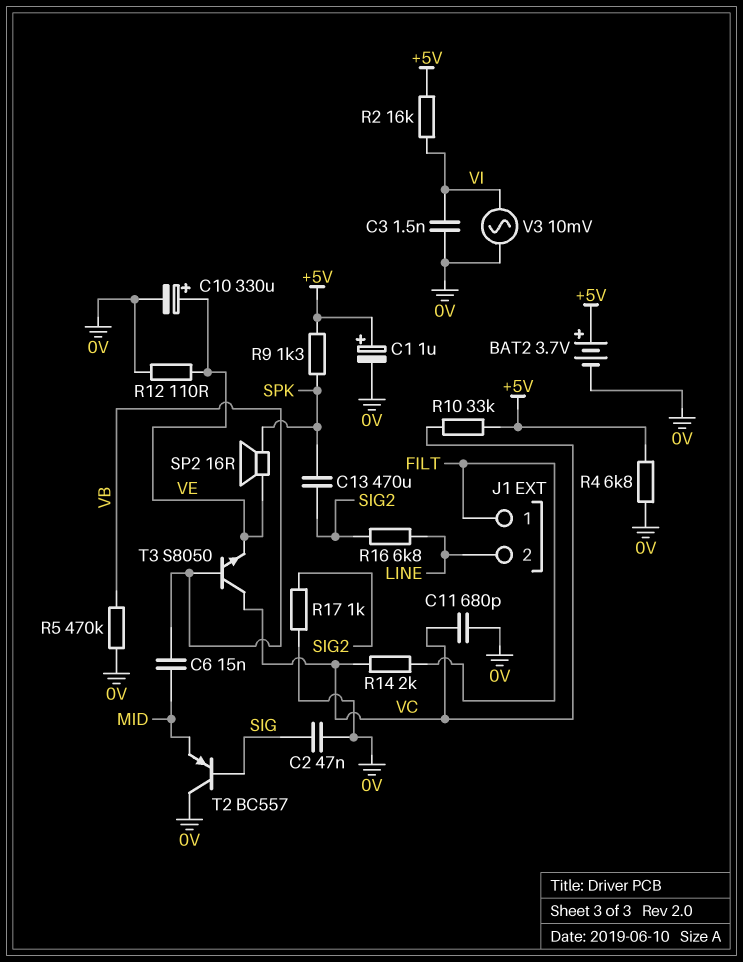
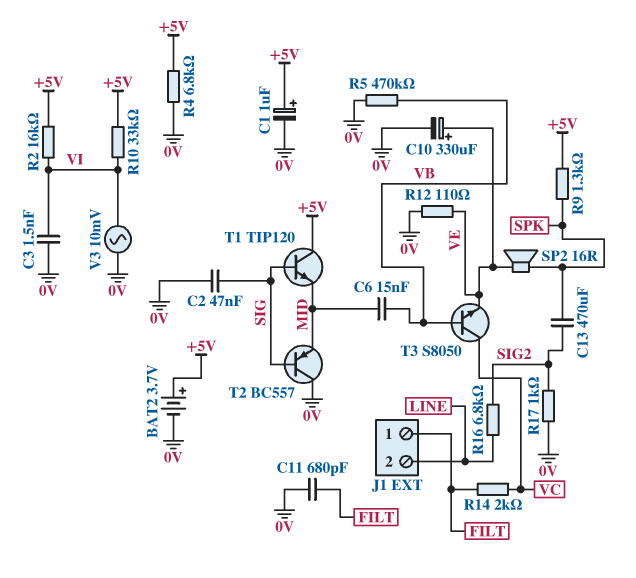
C11: 680pF (0V, VC) -> 680pF (0V, FILT)
R10: 33k (+5V, VC) -> 33k (+5V, VI)
T1: none -> NPN TIP120 (B SIG, C +5V, E MID)

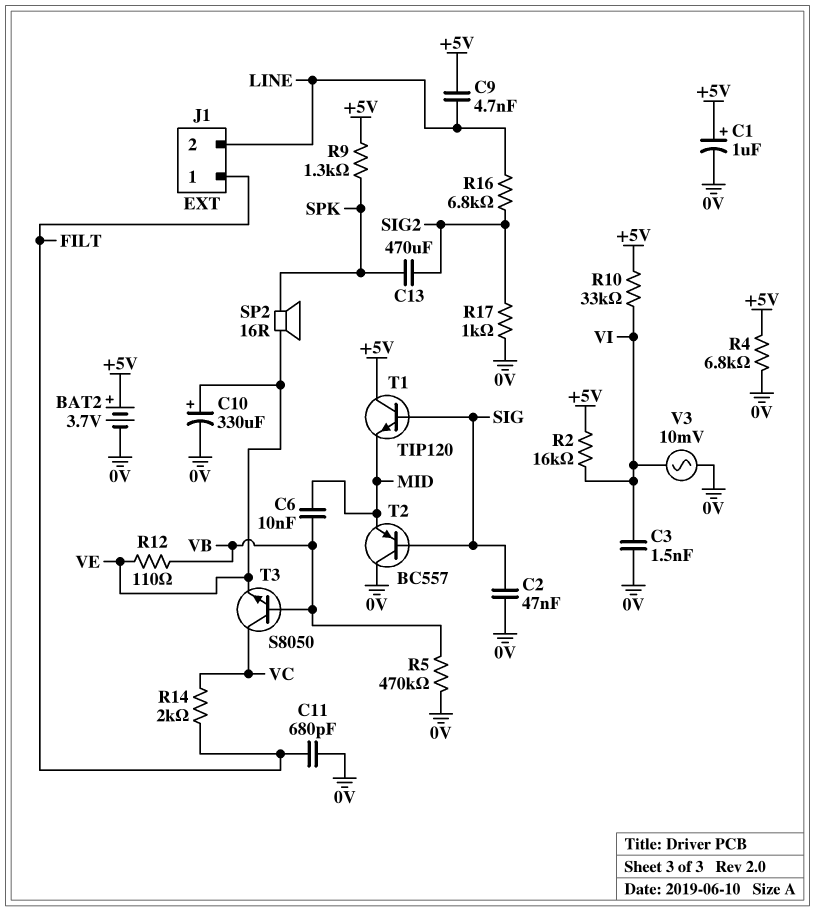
C6: 15nF (MID, VB) -> 10nF (MID, VB)
C9: none -> 4.7nF (+5V, LINE)
R12: 110 (0V, VE) -> 110 (VB, VE)

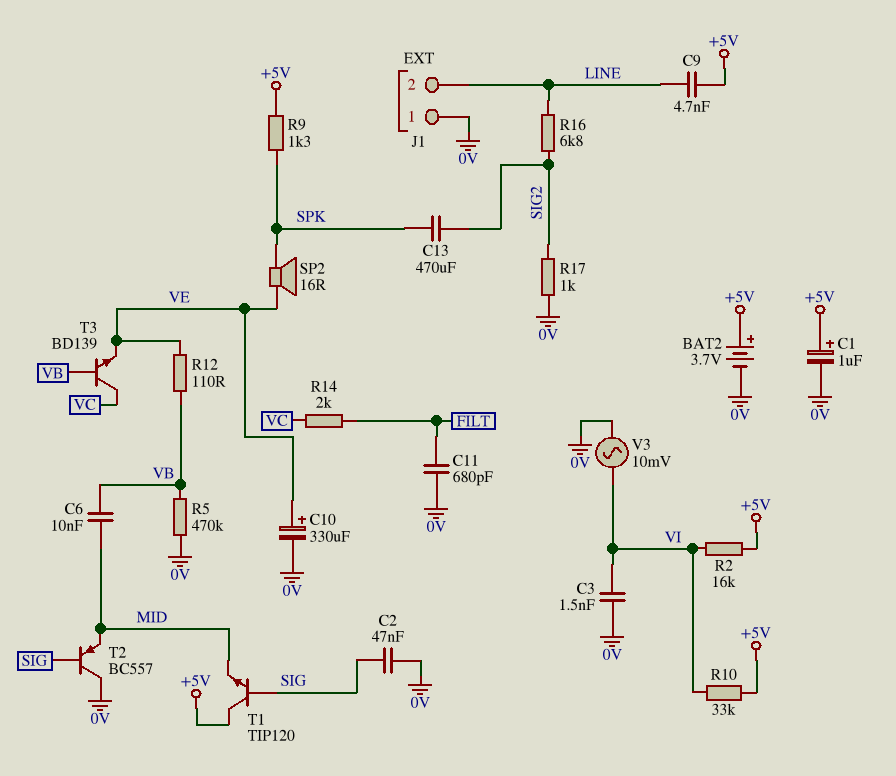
J1 pin 1: FILT -> 0V
R4: 6.8k (+5V, 0V) -> none
T3: NPN S8050 (B VB, C VC, E VE) -> NPN BD139 (B VB, C VC, E VE)

